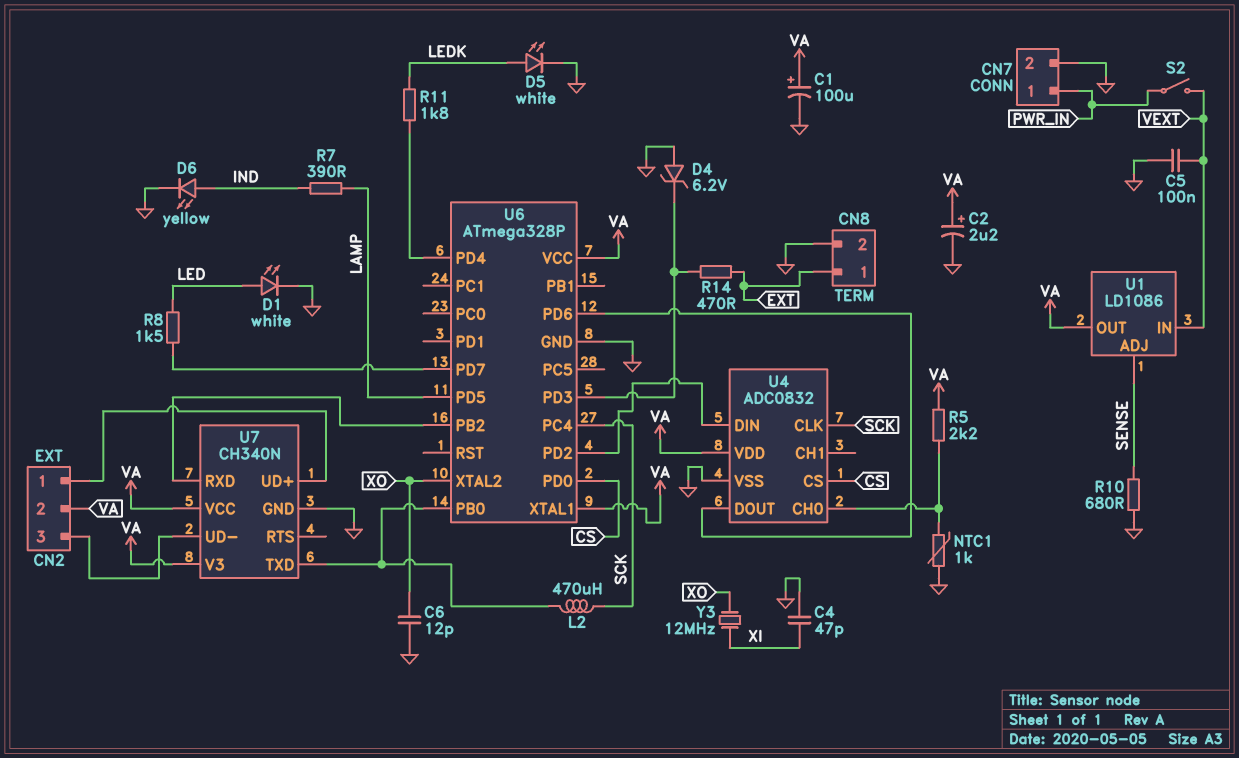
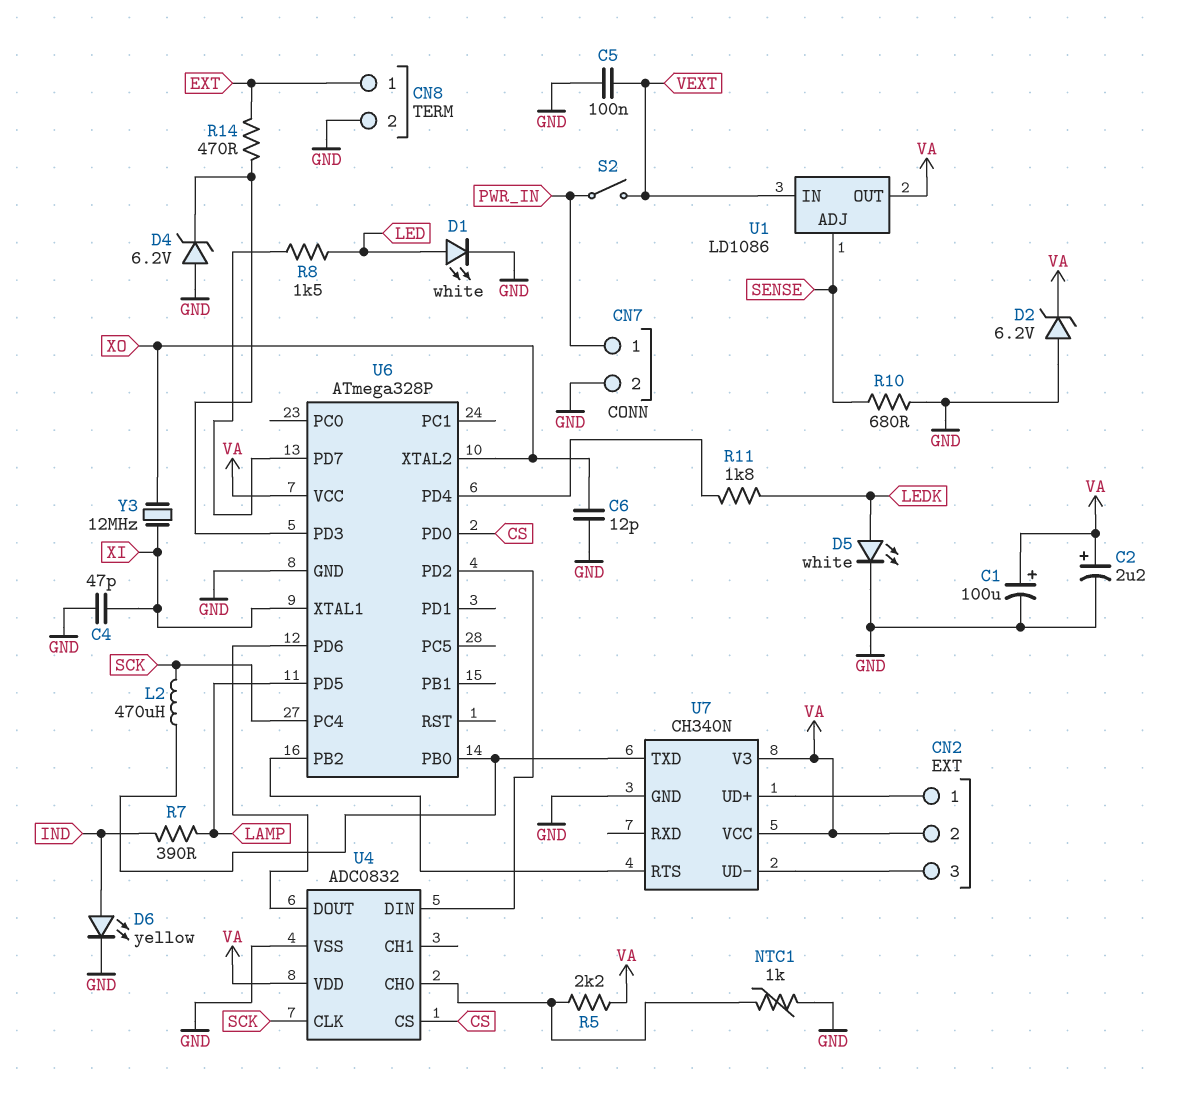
D2: none -> zener 6.2V (A GND, K VA)
U6 pin XTAL1: VA -> XI
U7 pin RTS: none -> U6/PB2
U7 pin RXD: U6/PB2 -> none

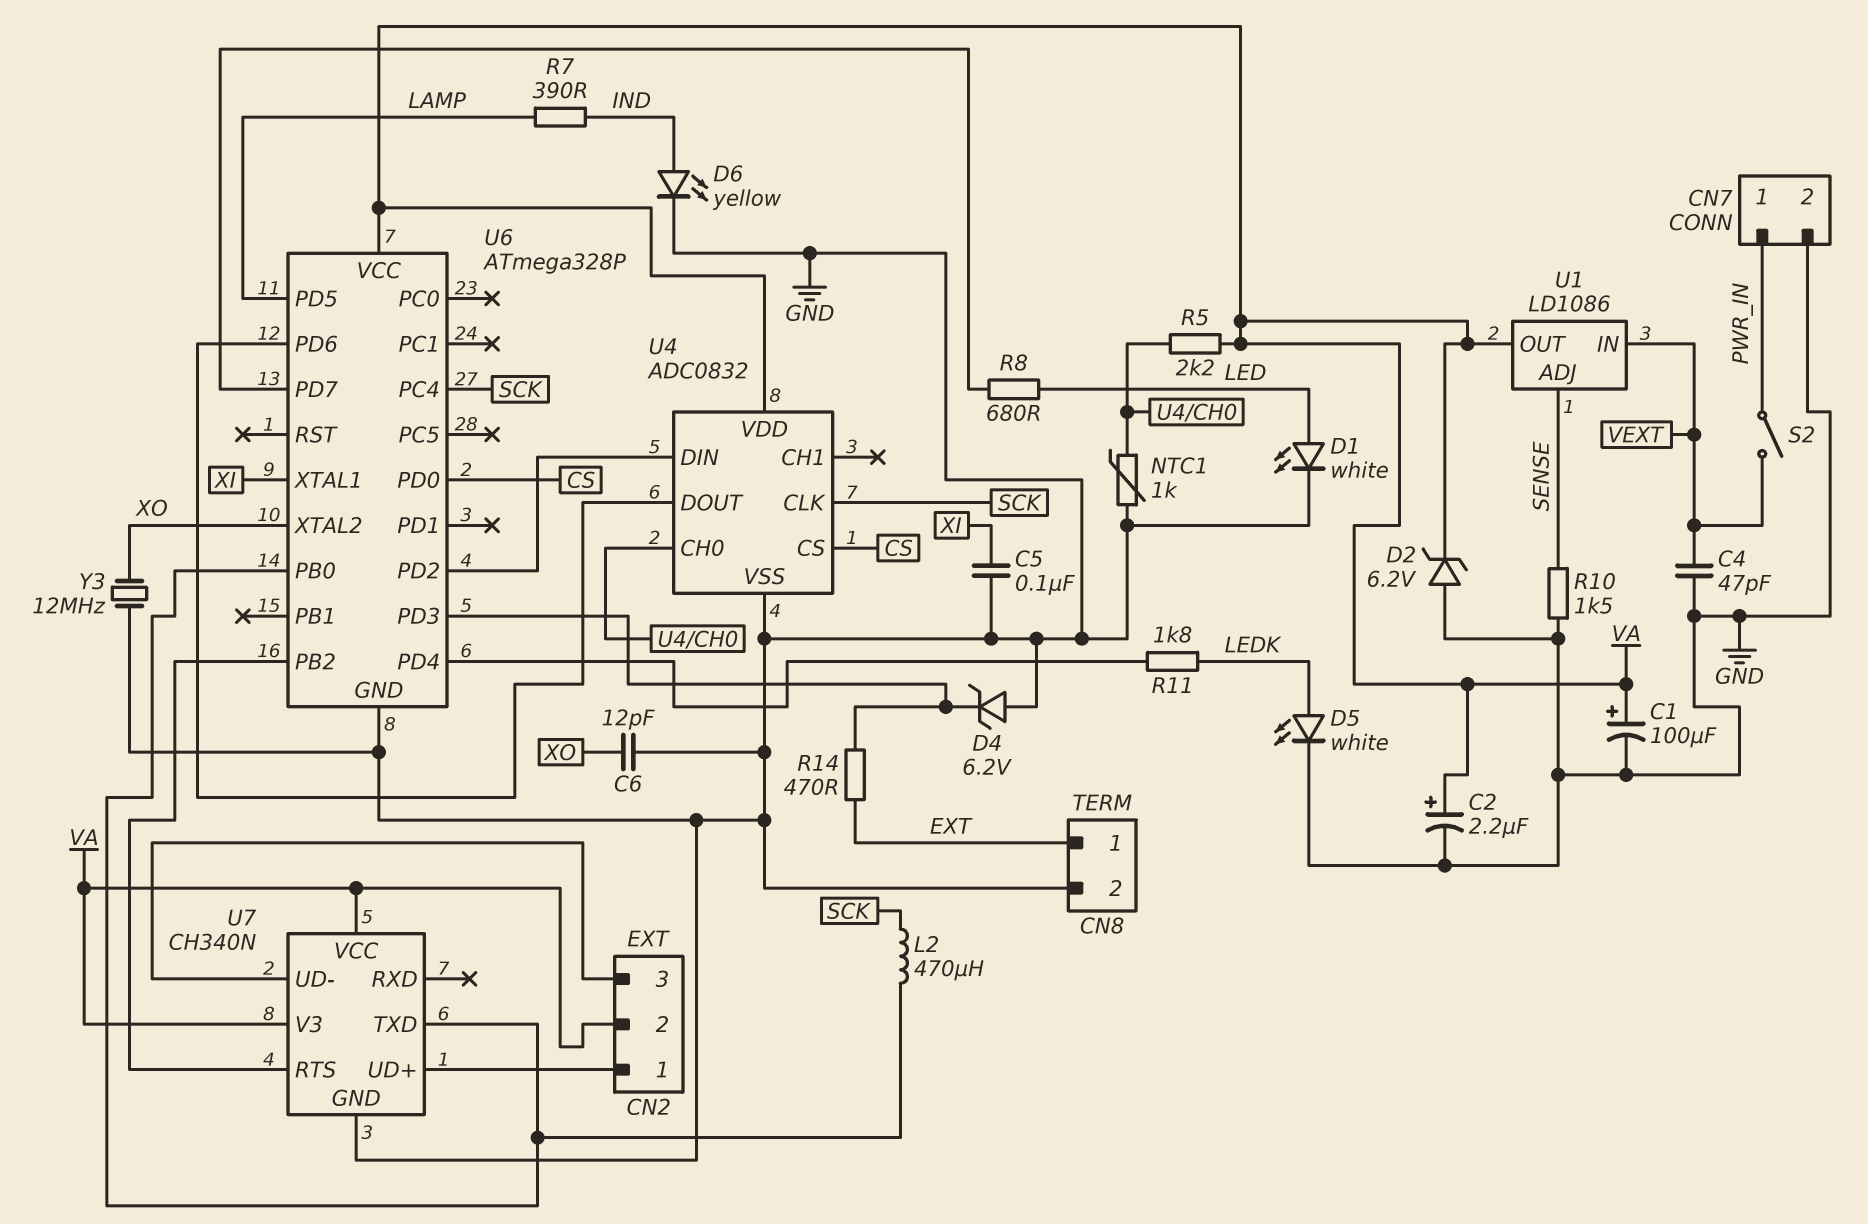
C4: 47pF (GND, XI) -> 47pF (GND, VEXT)
C5: 100nF (GND, VEXT) -> 100nF (GND, XI)
R8: 1.5k (LED, U6/PD7) -> 680 (LED, U6/PD7)
R10: 680 (GND, SENSE) -> 1.5k (GND, SENSE)
Y3: 12MHz (XI, XO) -> 12MHz (GND, XO)

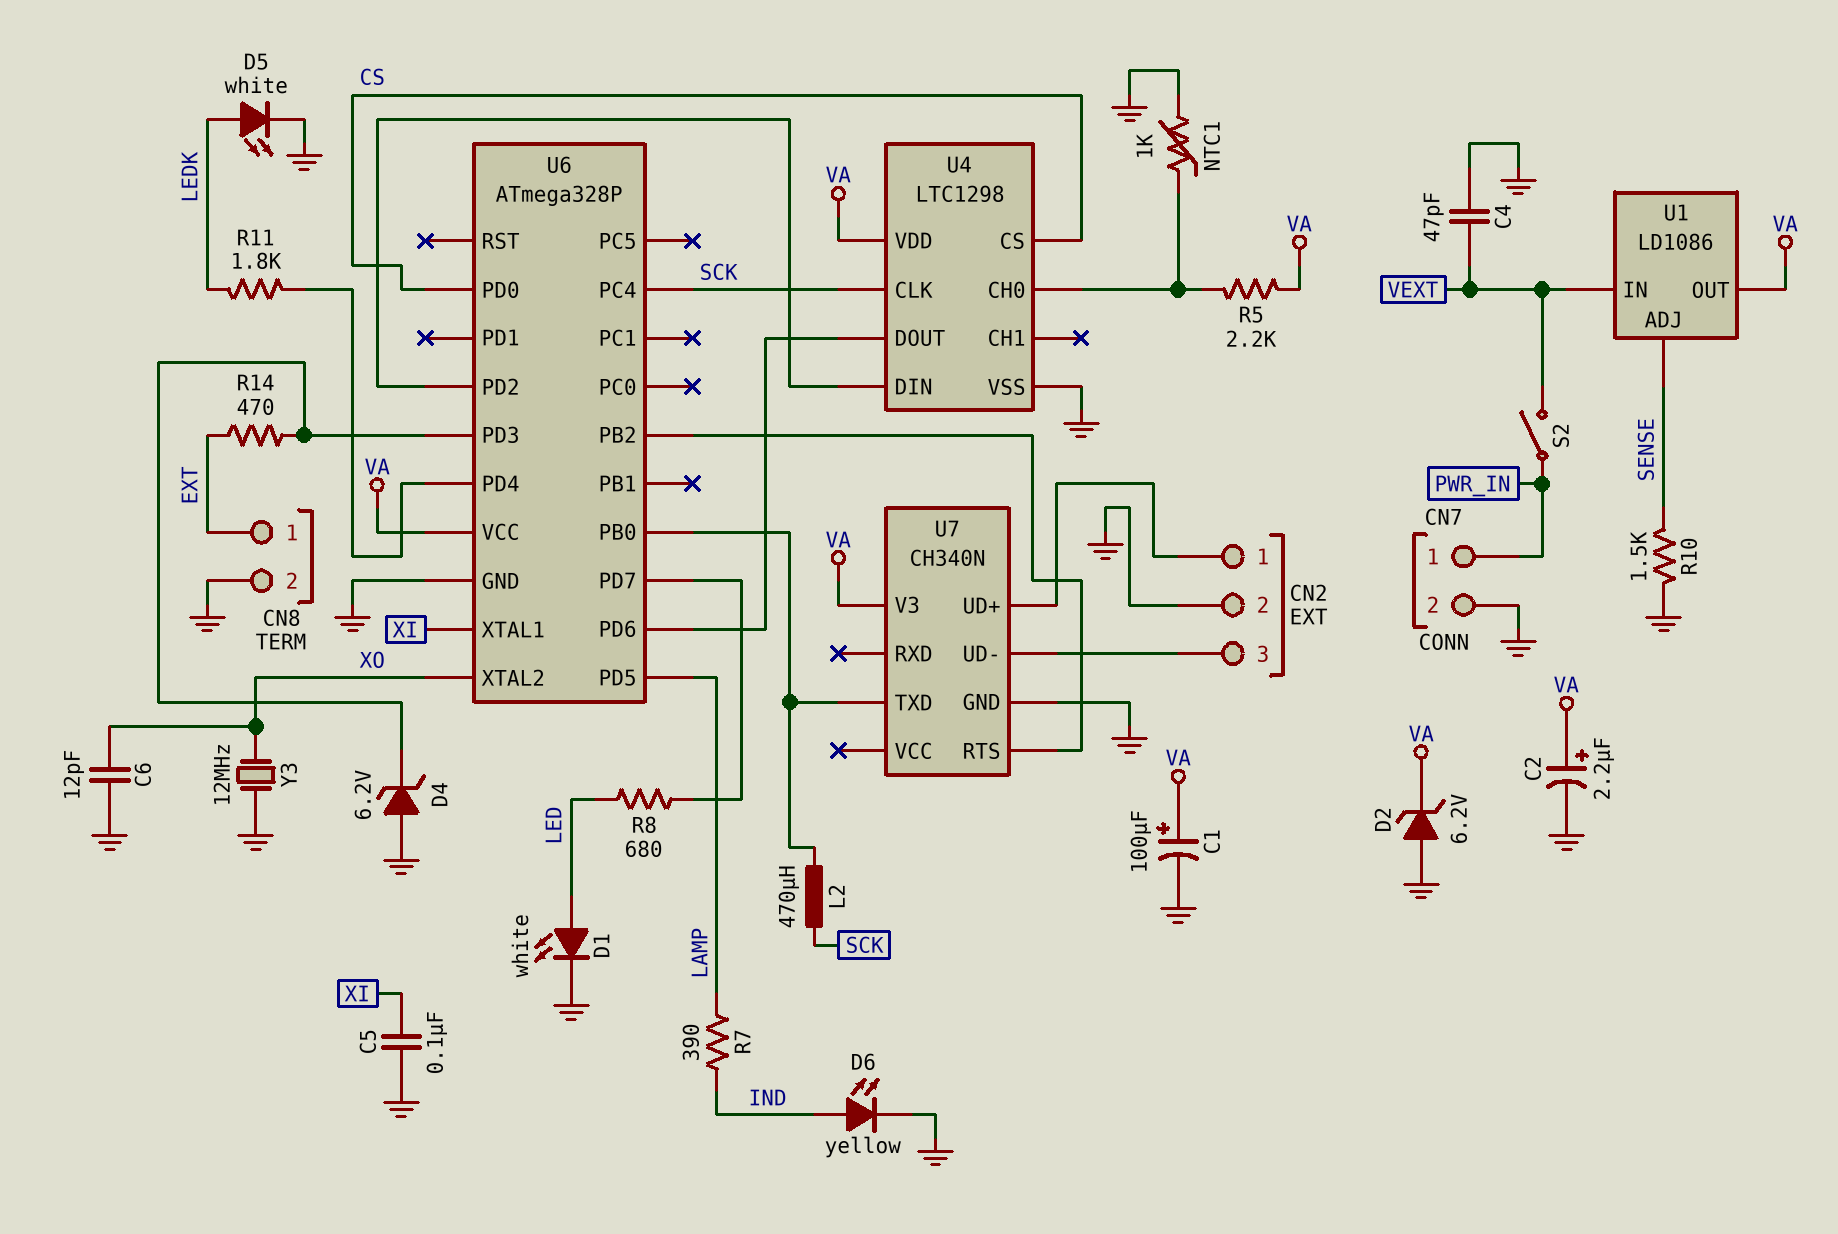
CN2 pin 2: VA -> GND
U4: ADC0832 -> LTC1298
U7 pin VCC: VA -> none

